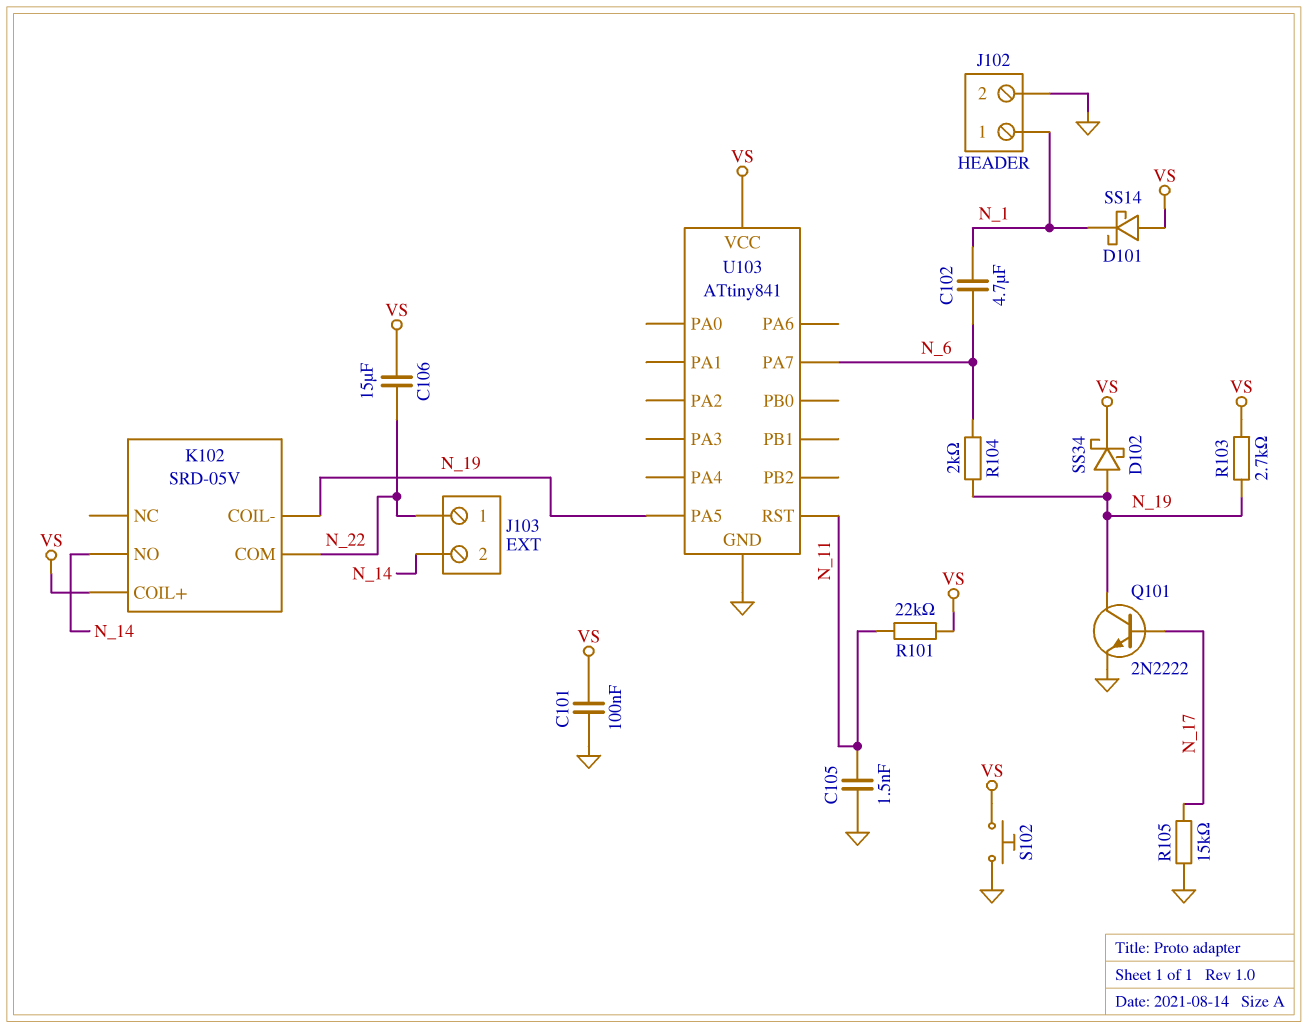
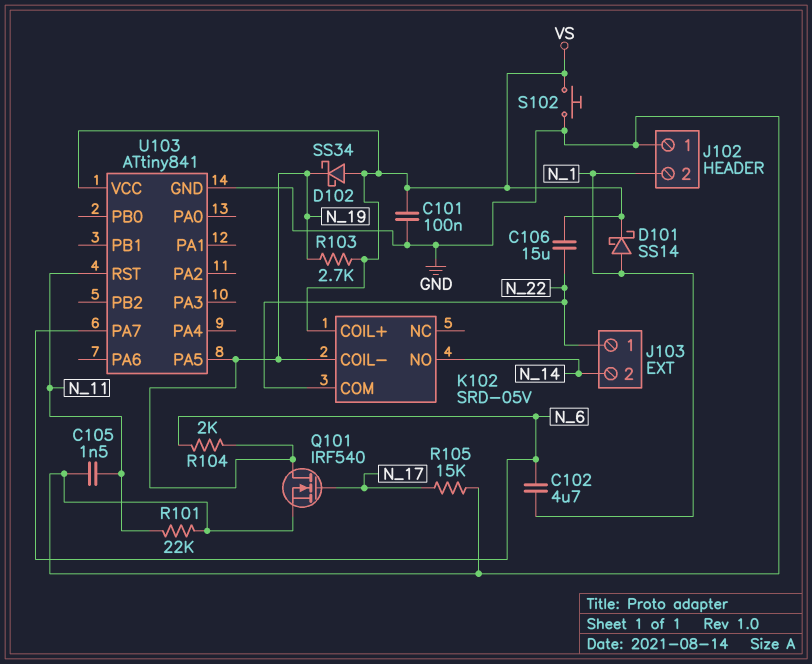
D101: schottky SS14 (A VS, K N_1) -> schottky SS14 (A N_1, K VS)
D102: schottky SS34 (A N_19, K VS) -> schottky SS34 (A VS, K N_19)
J102 pin 1: N_1 -> GND
J102 pin 2: GND -> N_1
Q101: NPN 2N2222 (B N_17, C N_19, E GND) -> NMOS IRF540 (G N_17, D N_19, S GND)
R101: 22k (N_11, VS) -> 22k (GND, N_11)

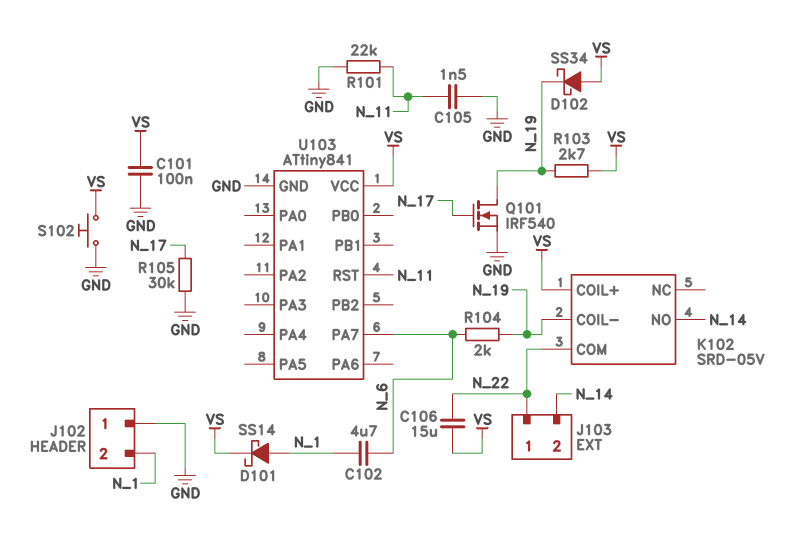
R105: 15k (GND, N_17) -> 30k (GND, N_17)
U103 pin PA5: N_19 -> none

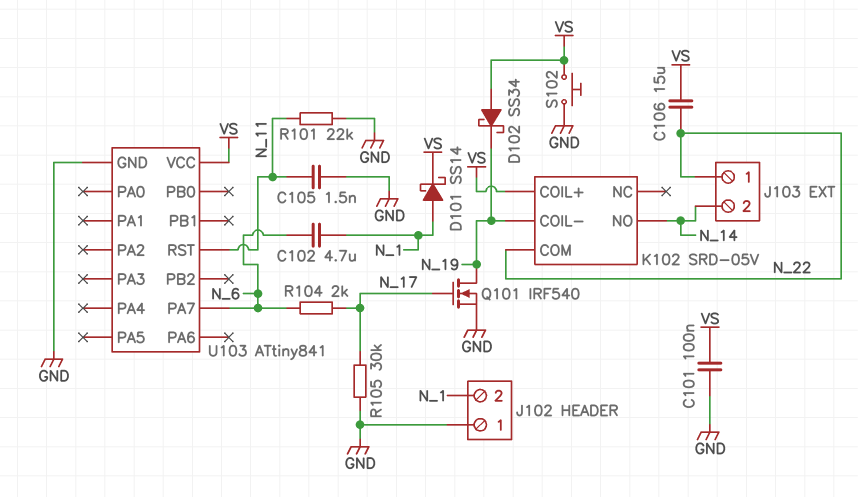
R103: 2.7k (N_19, VS) -> none
R104: 2k (N_6, N_19) -> 2k (N_6, N_17)

